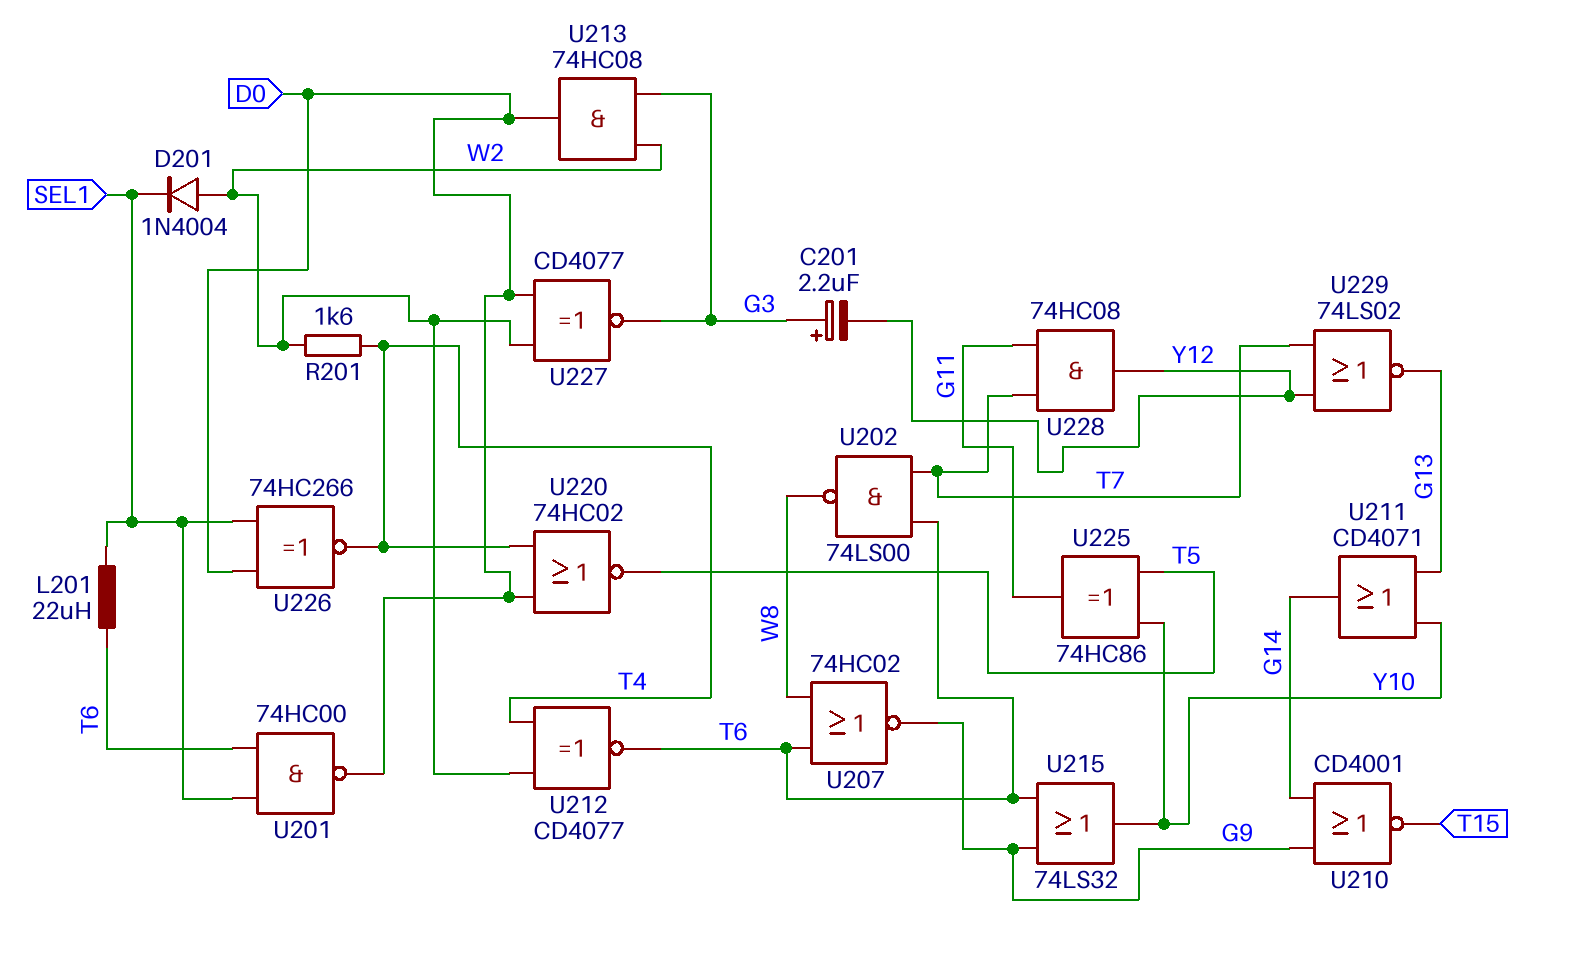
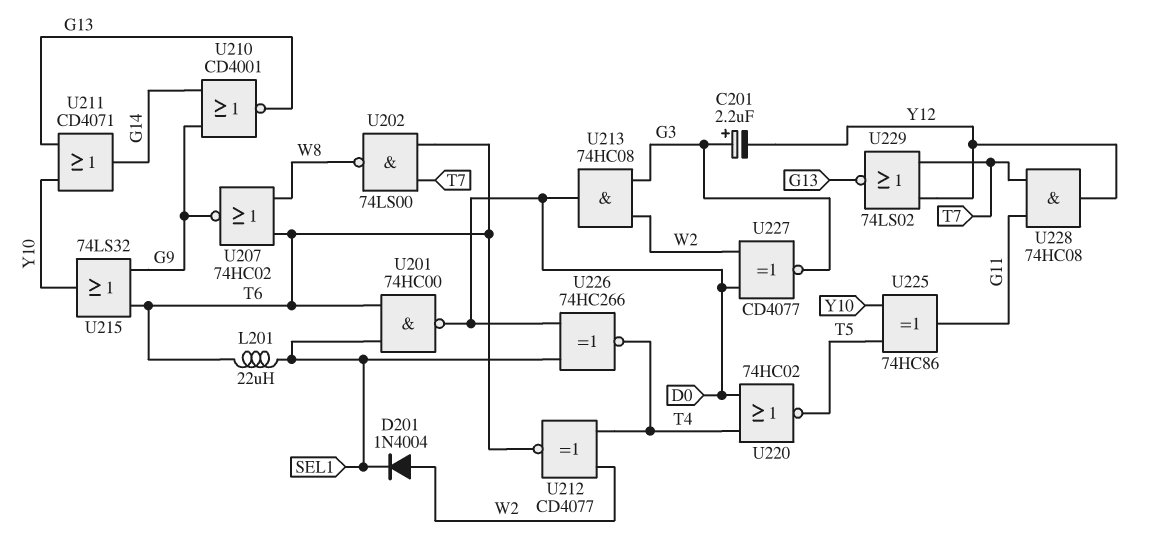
R201: 1.6k (T4, W2) -> none
U210: NOR CD4001 (in G9, in G14, out T15) -> NOR CD4001 (in G9, in G14, out G13)

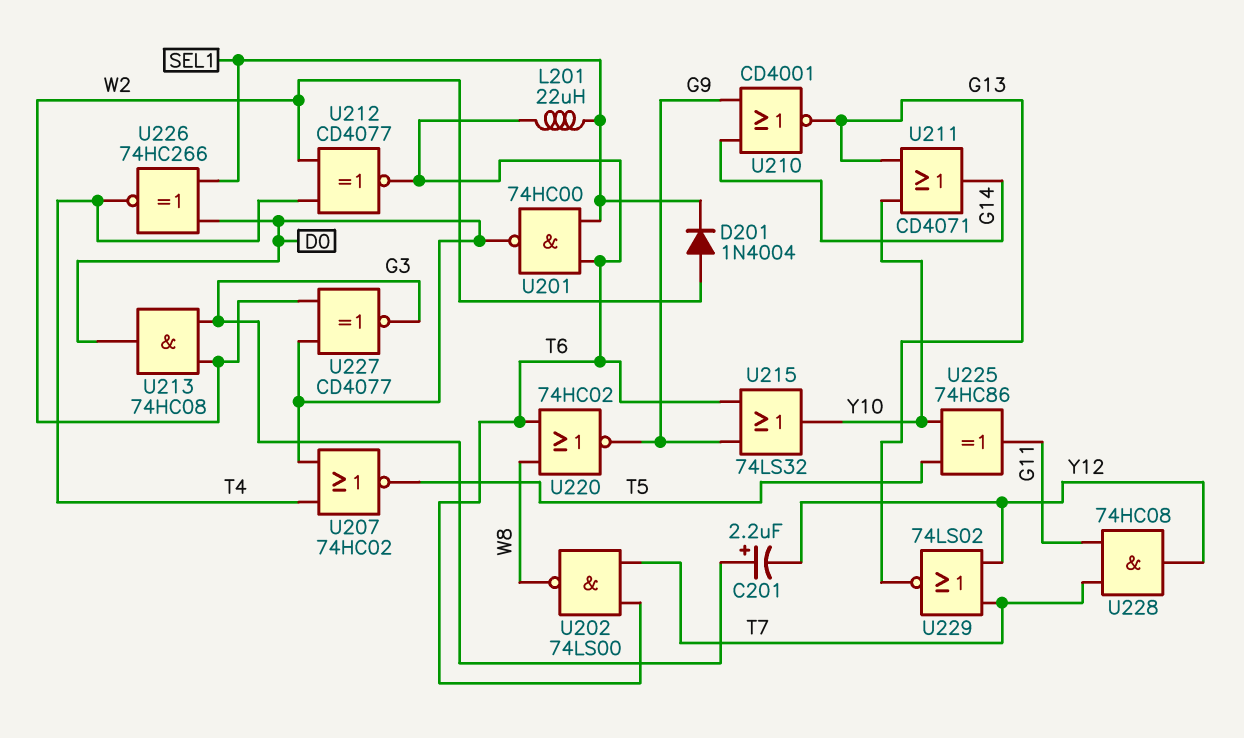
U207: NOR 74HC02 (in T6, in W8, out G9) -> NOR 74HC02 (in D0, in T4, out T5)
U220: NOR 74HC02 (in D0, in T4, out T5) -> NOR 74HC02 (in T6, in W8, out G9)

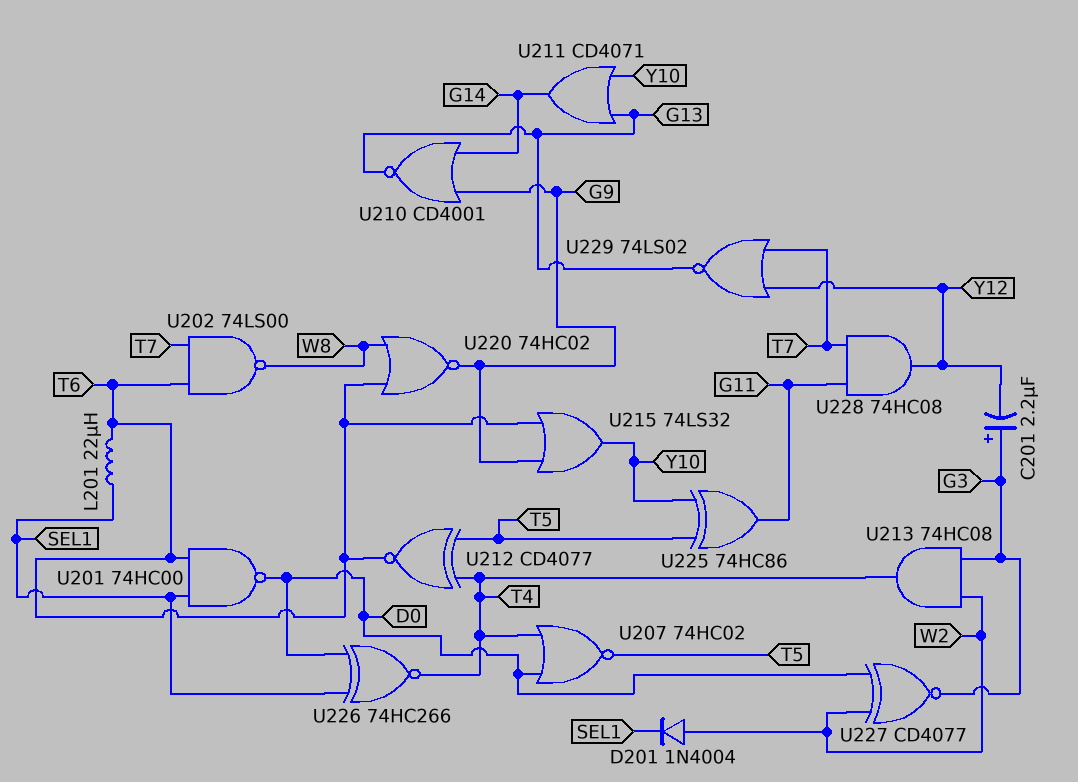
U212: XNOR CD4077 (in T4, in W2, out T6) -> XNOR CD4077 (in T4, in T5, out T6)
U213: AND 74HC08 (in G3, in W2, out D0) -> AND 74HC08 (in G3, in W2, out T4)

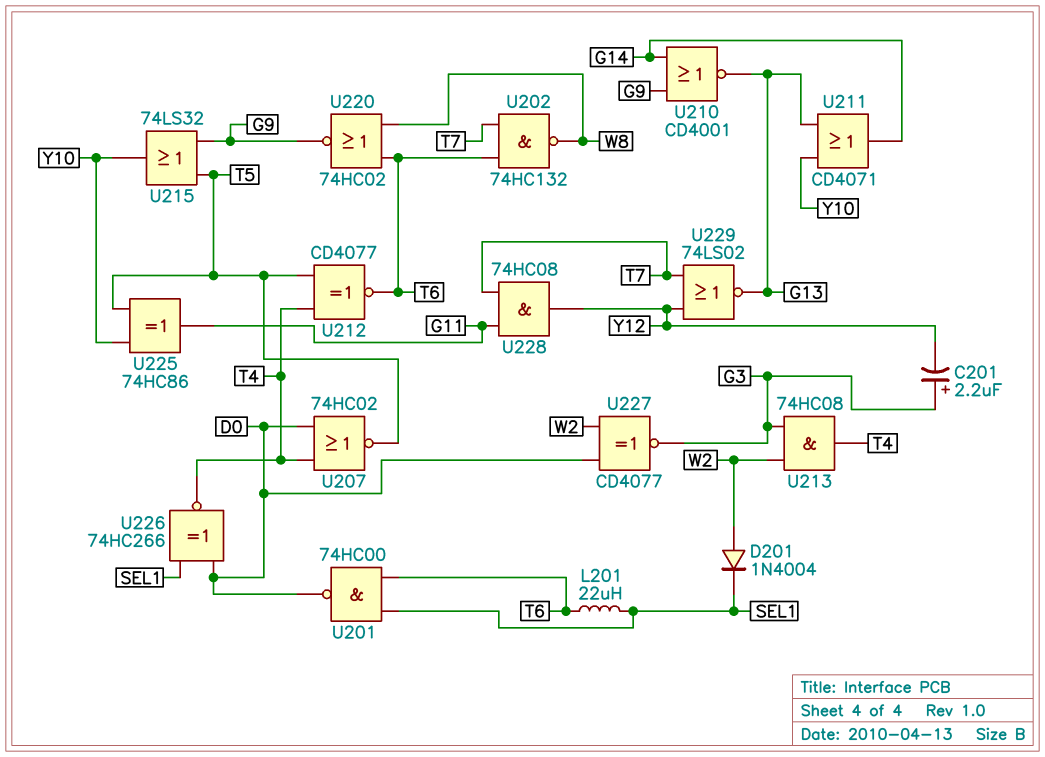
U202: NAND 74LS00 (in T6, in T7, out W8) -> NAND 74HC132 (in T6, in T7, out W8)
U215: OR 74LS32 (in G9, in T6, out Y10) -> OR 74LS32 (in G9, in T5, out Y10)

